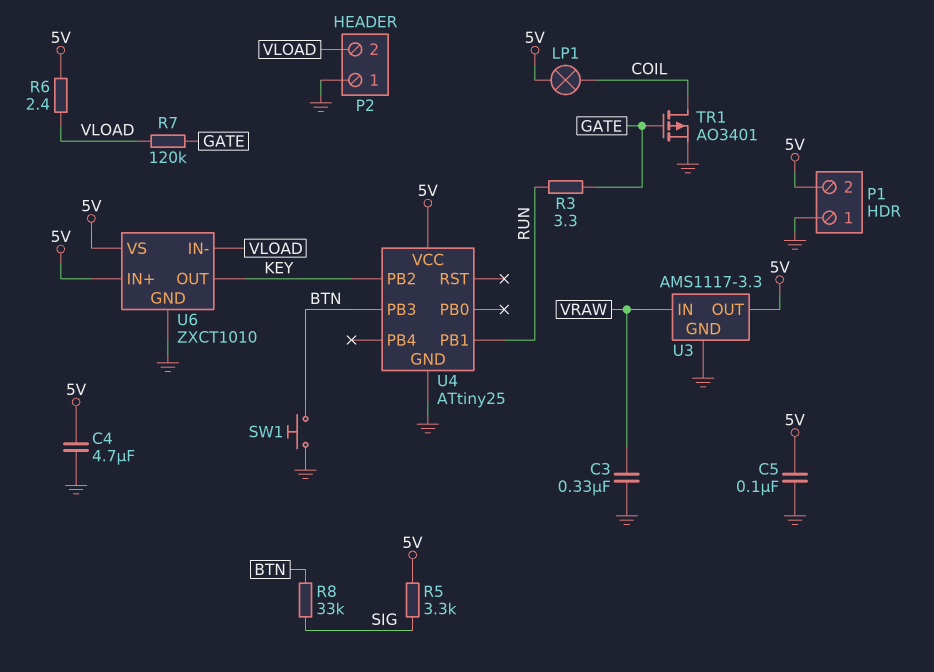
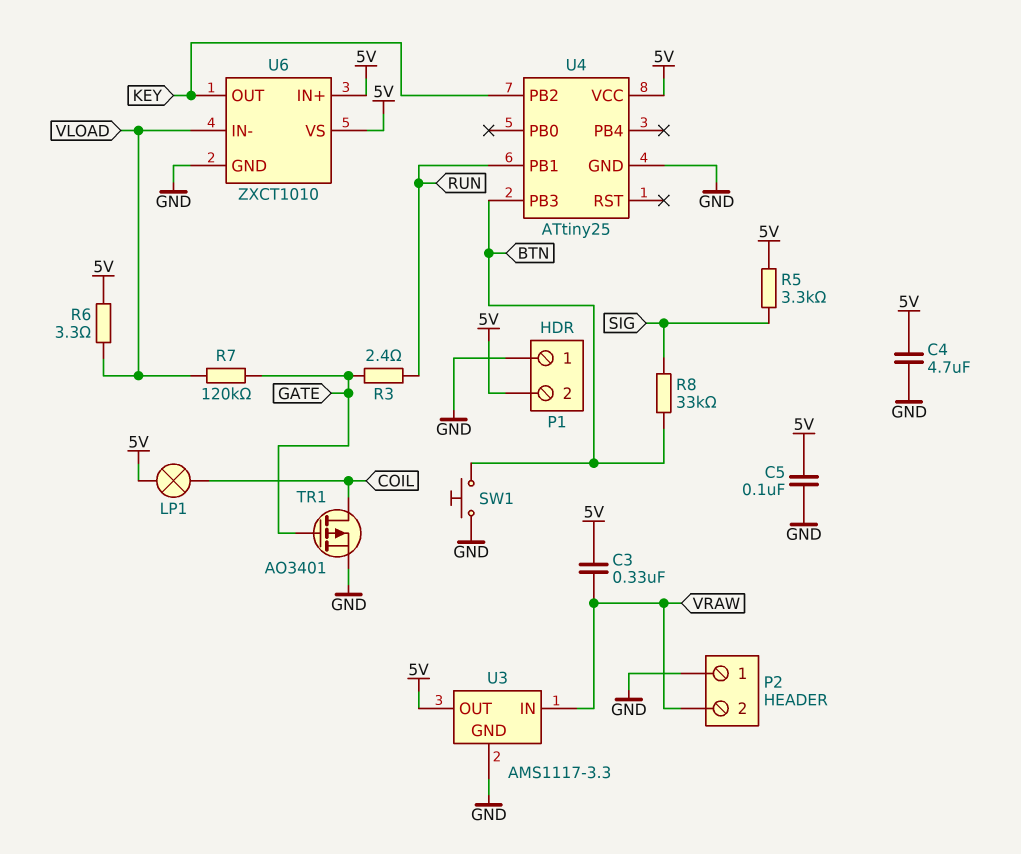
C3: 330nF (GND, VRAW) -> 330nF (5V, VRAW)
P2 pin 2: VLOAD -> VRAW
R3: 3.3 (GATE, RUN) -> 2.4 (GATE, RUN)
R6: 2.4 (5V, VLOAD) -> 3.3 (5V, VLOAD)

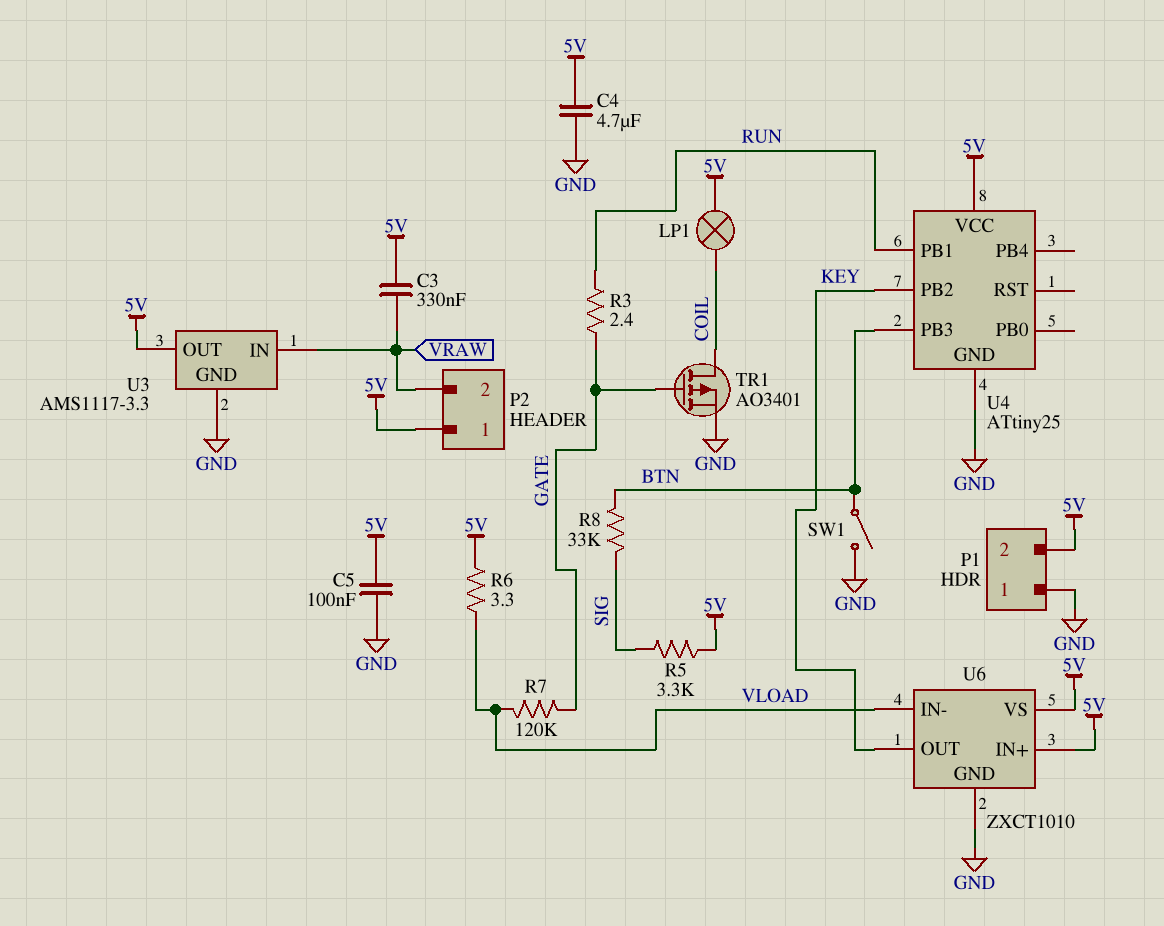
P2 pin 1: GND -> 5V
SW1: button (BTN, GND) -> switch (BTN, GND)

